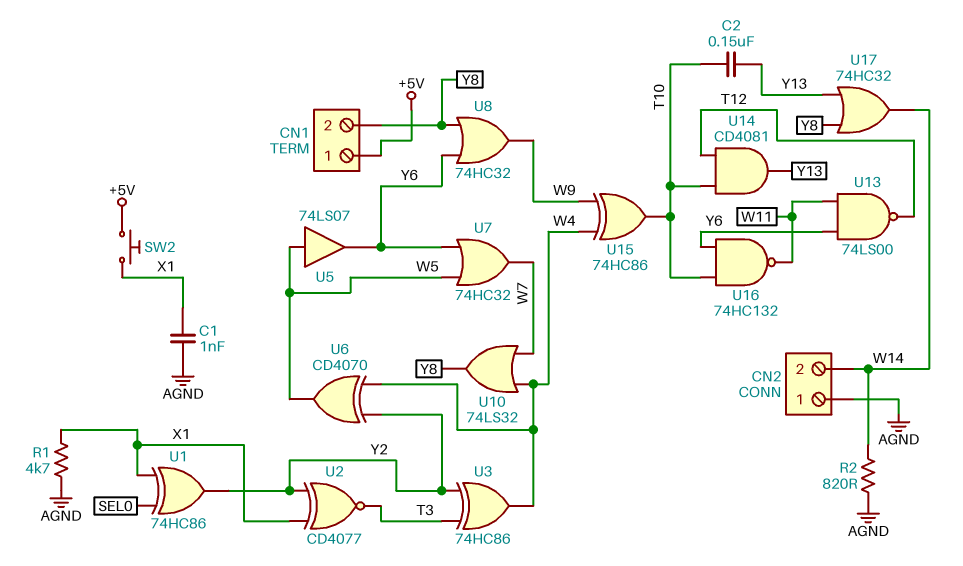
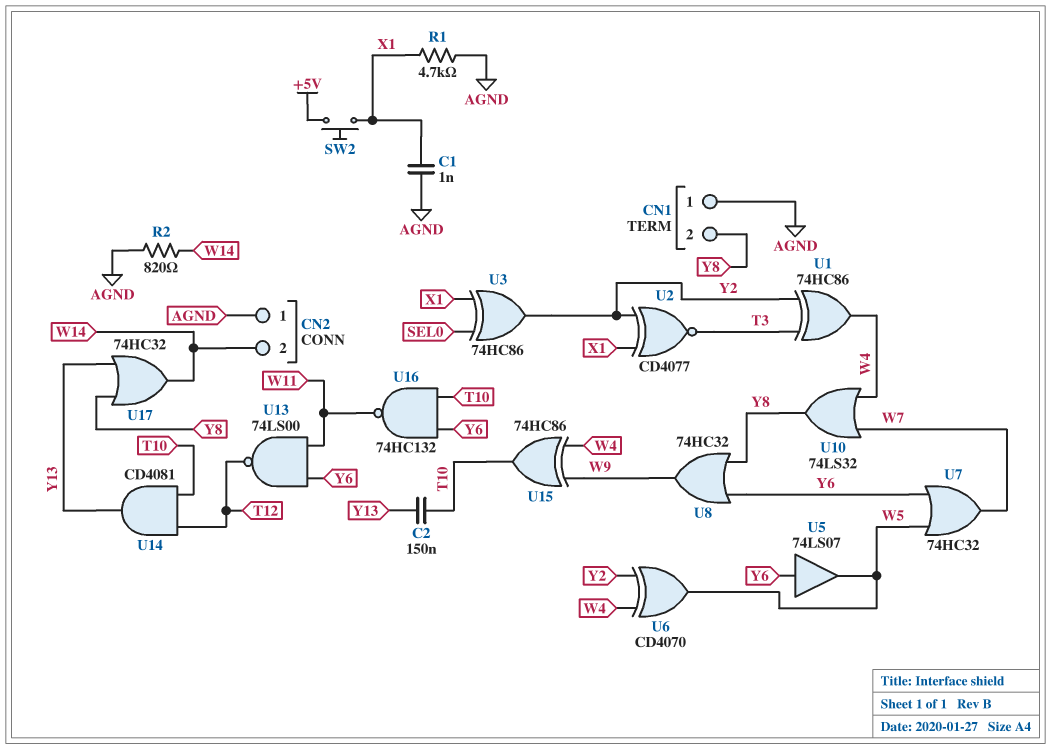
CN1 pin 1: +5V -> AGND
U1: XOR 74HC86 (in SEL0, in X1, out Y2) -> XOR 74HC86 (in T3, in Y2, out W4)
U3: XOR 74HC86 (in T3, in Y2, out W4) -> XOR 74HC86 (in SEL0, in X1, out Y2)
U5: buffer 74LS07 (in W5, out Y6) -> buffer 74LS07 (in Y6, out W5)

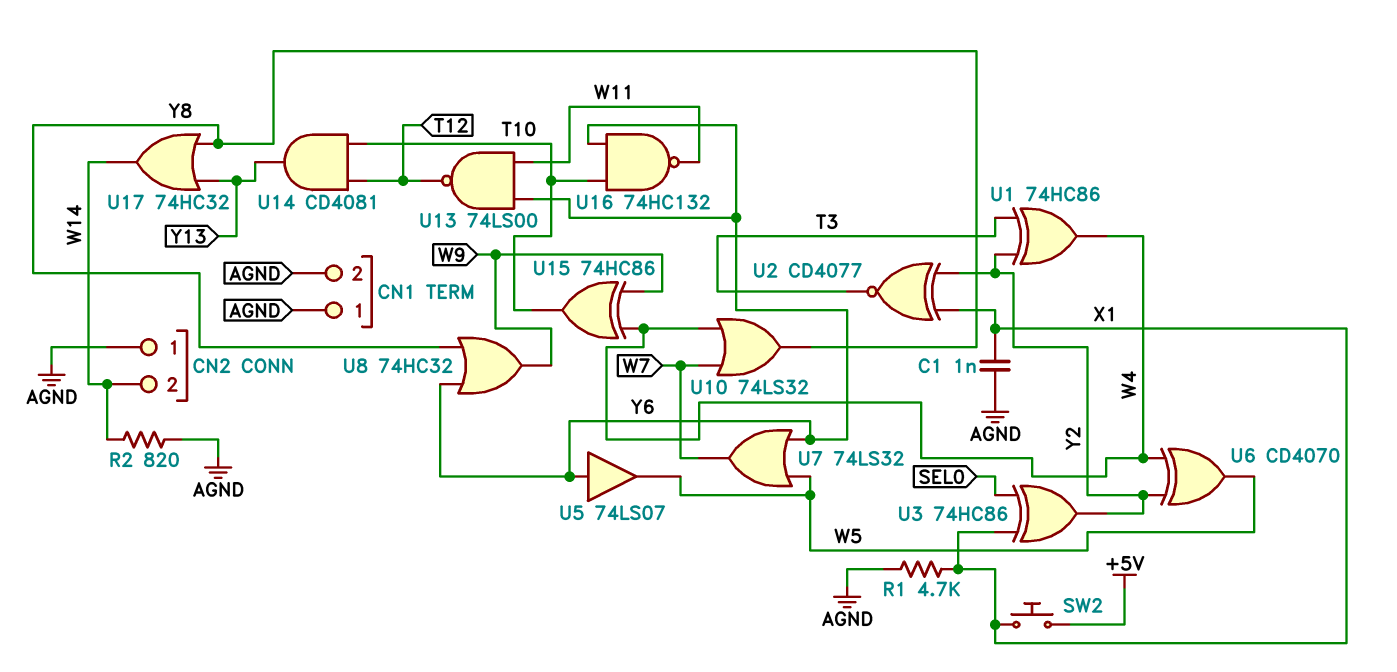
C2: 150nF (T10, Y13) -> none
CN1 pin 2: Y8 -> AGND
U7: OR 74HC32 (in W5, in Y6, out W7) -> OR 74LS32 (in W5, in Y6, out W7)

